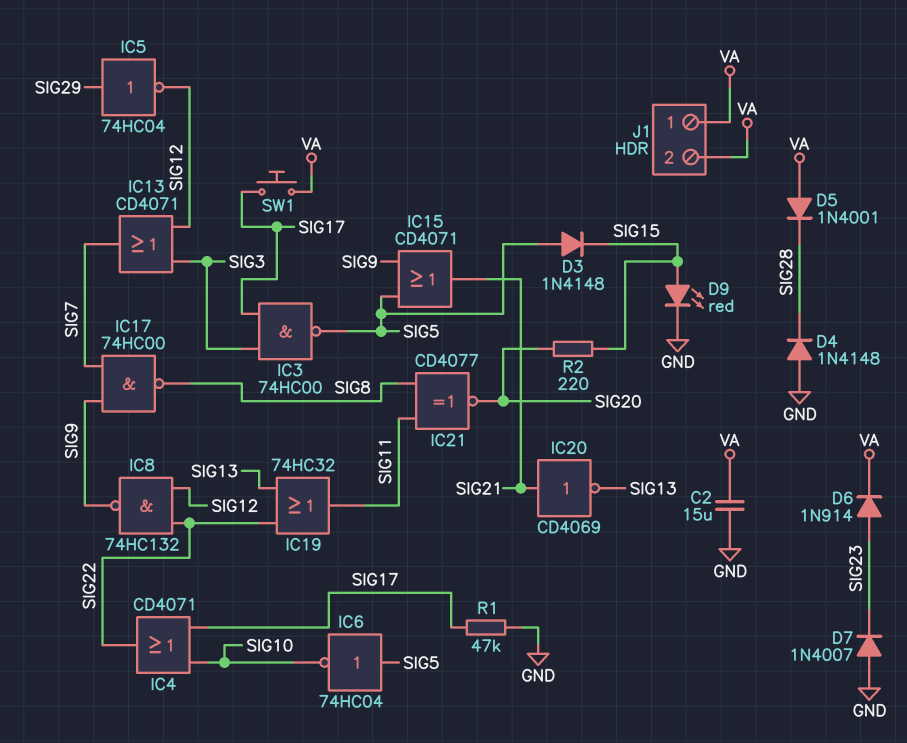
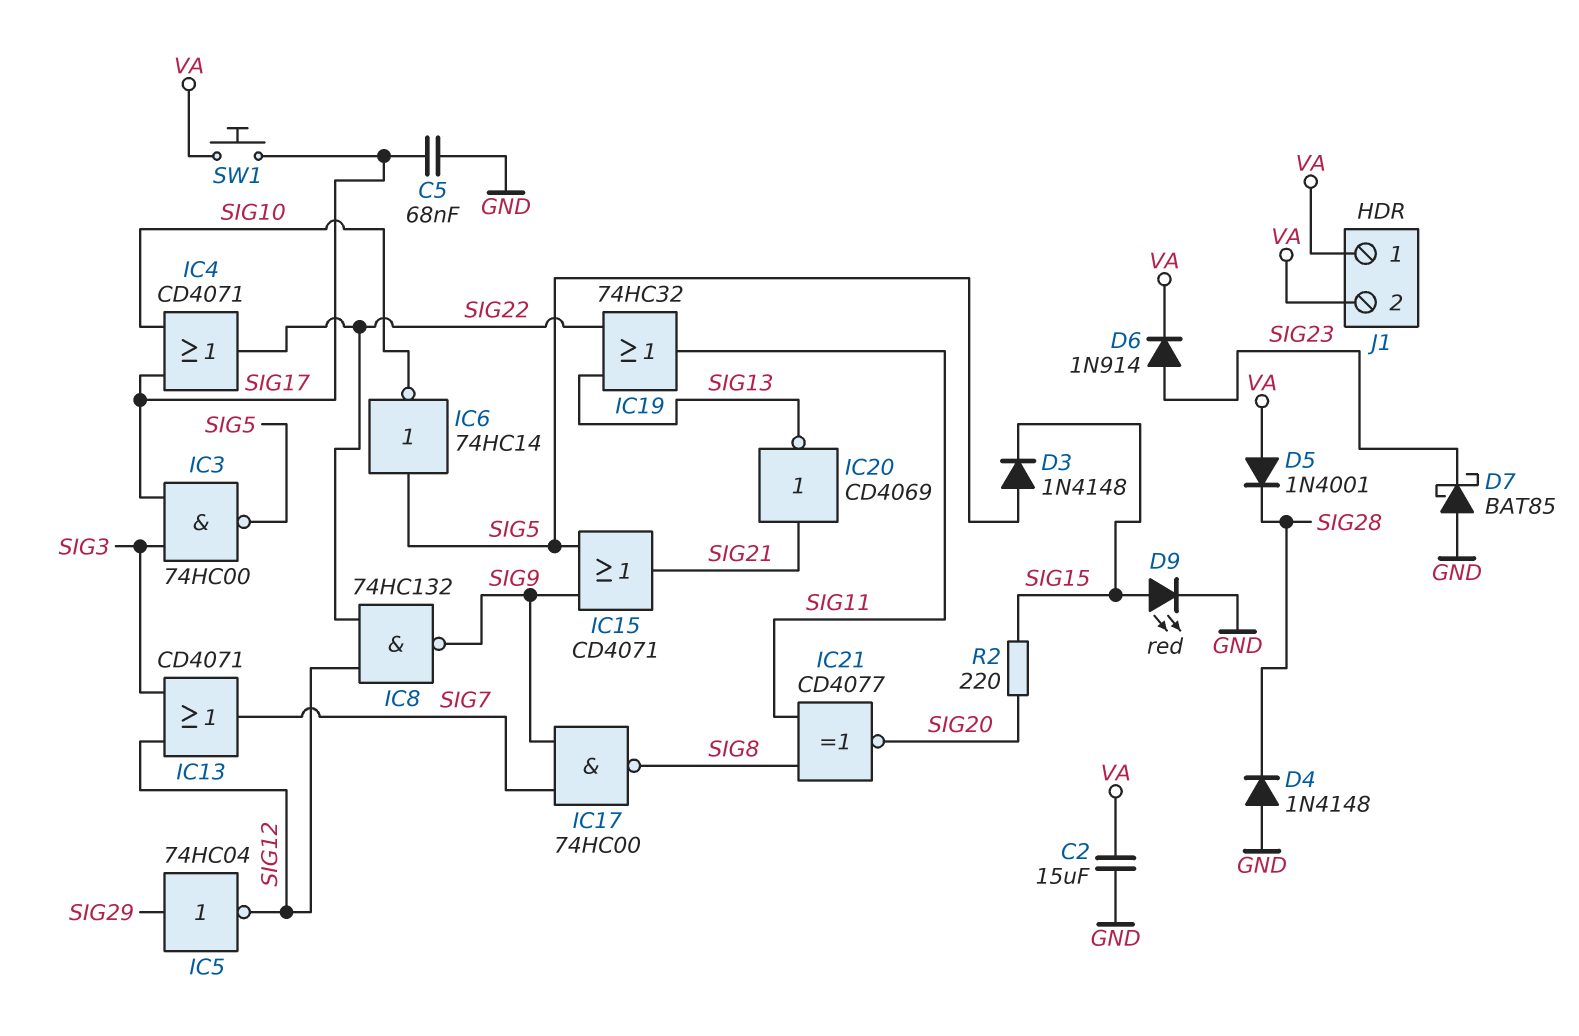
C5: none -> 68nF (GND, SIG17)
D7: diode 1N4007 (A GND, K SIG23) -> schottky BAT85 (A GND, K SIG23)
IC6: NOT 74HC04 (in SIG5, out SIG10) -> NOT 74HC14 (in SIG5, out SIG10)
R1: 47k (GND, SIG17) -> none

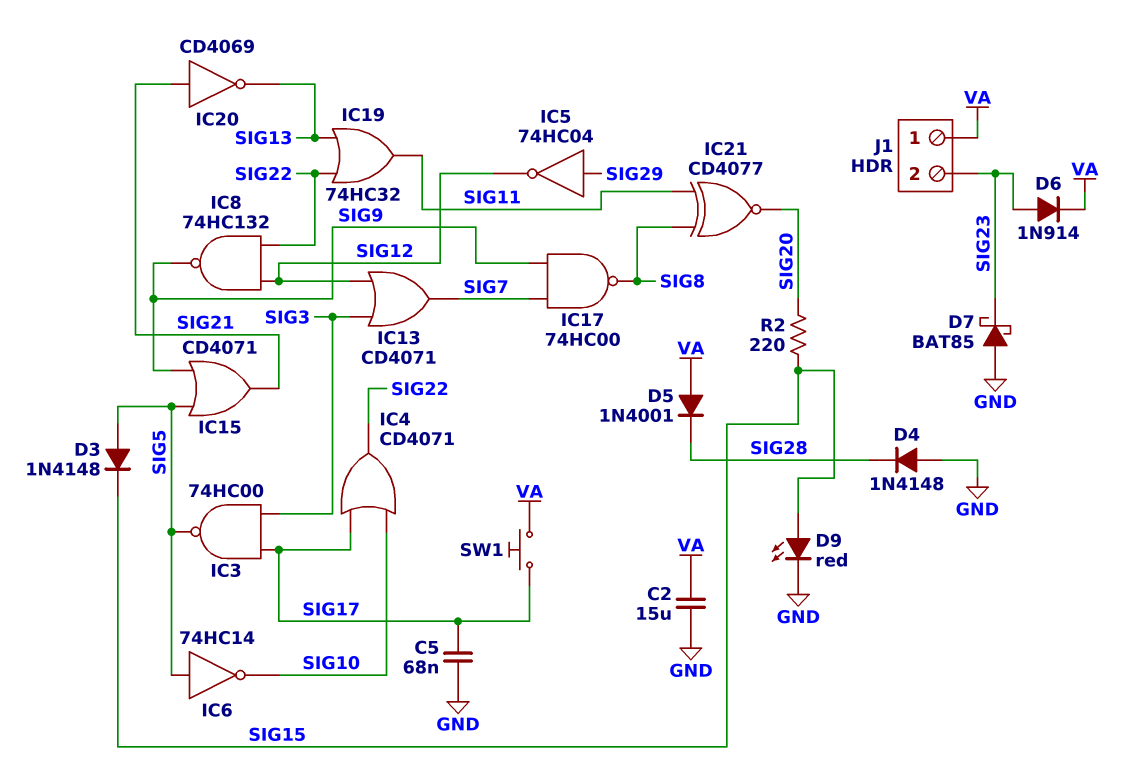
J1 pin 2: VA -> SIG23

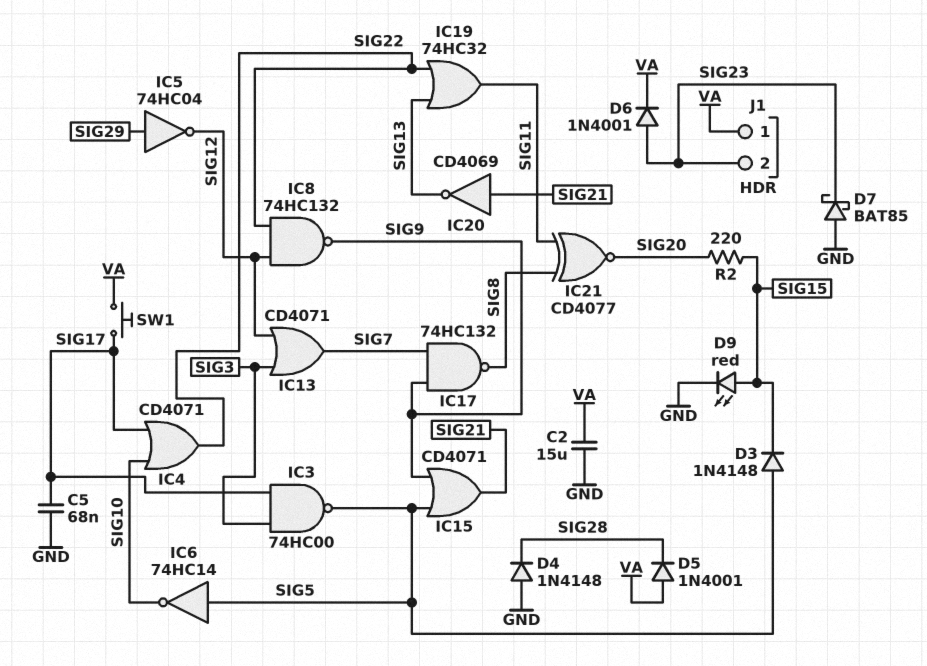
D6: diode 1N914 (A SIG23, K VA) -> diode 1N4001 (A SIG23, K VA)
IC17: NAND 74HC00 (in SIG7, in SIG9, out SIG8) -> NAND 74HC132 (in SIG7, in SIG9, out SIG8)

